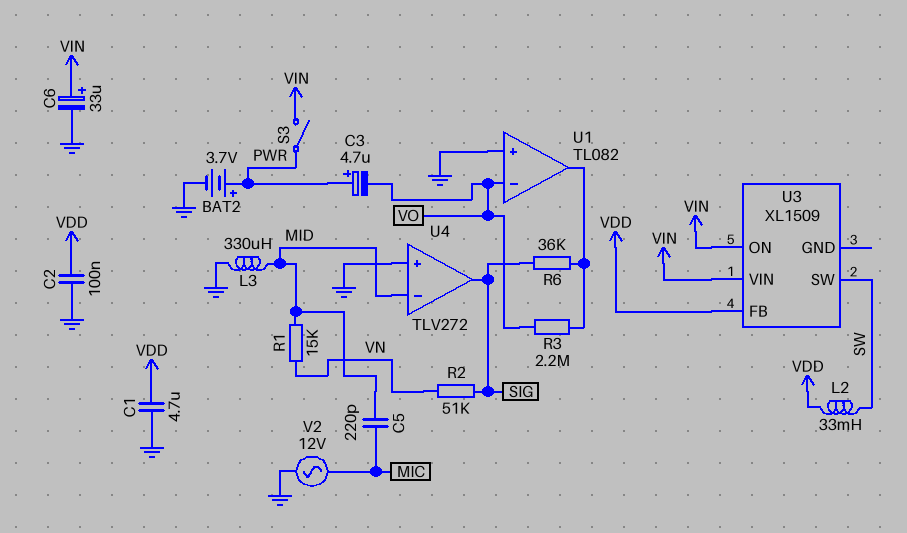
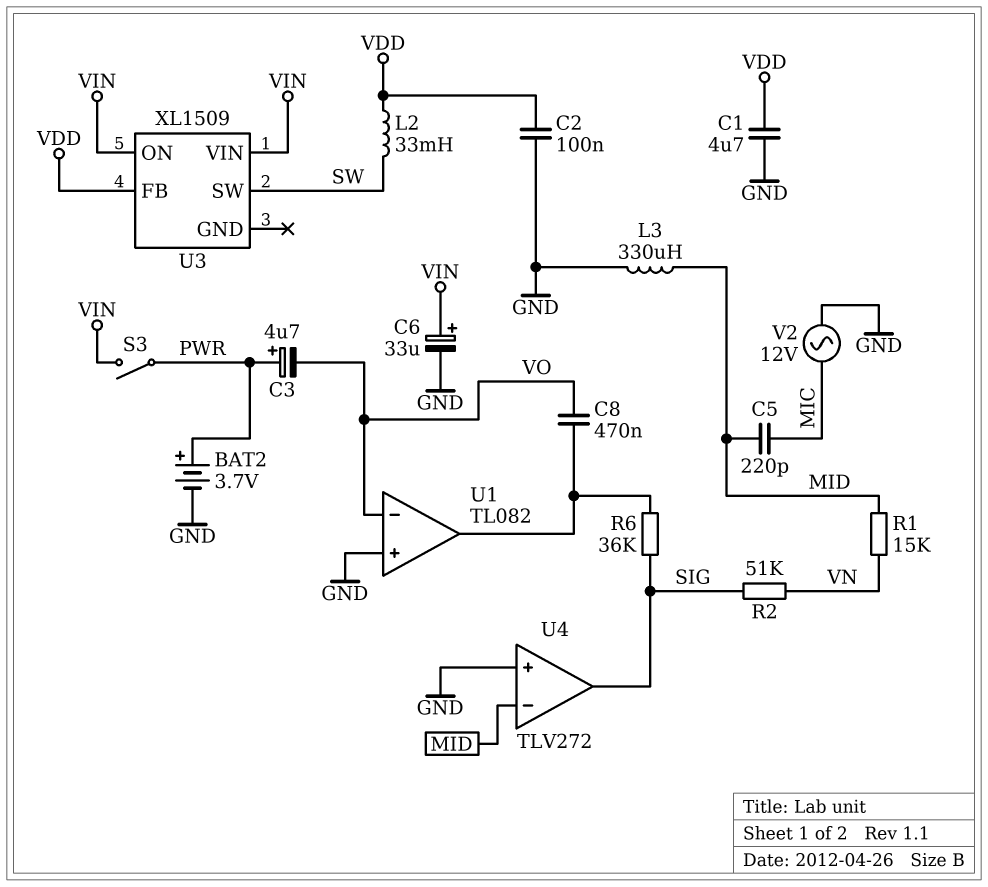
C8: none -> 470nF (U1/out, VO)
R3: 2.2M (U1/out, VO) -> none

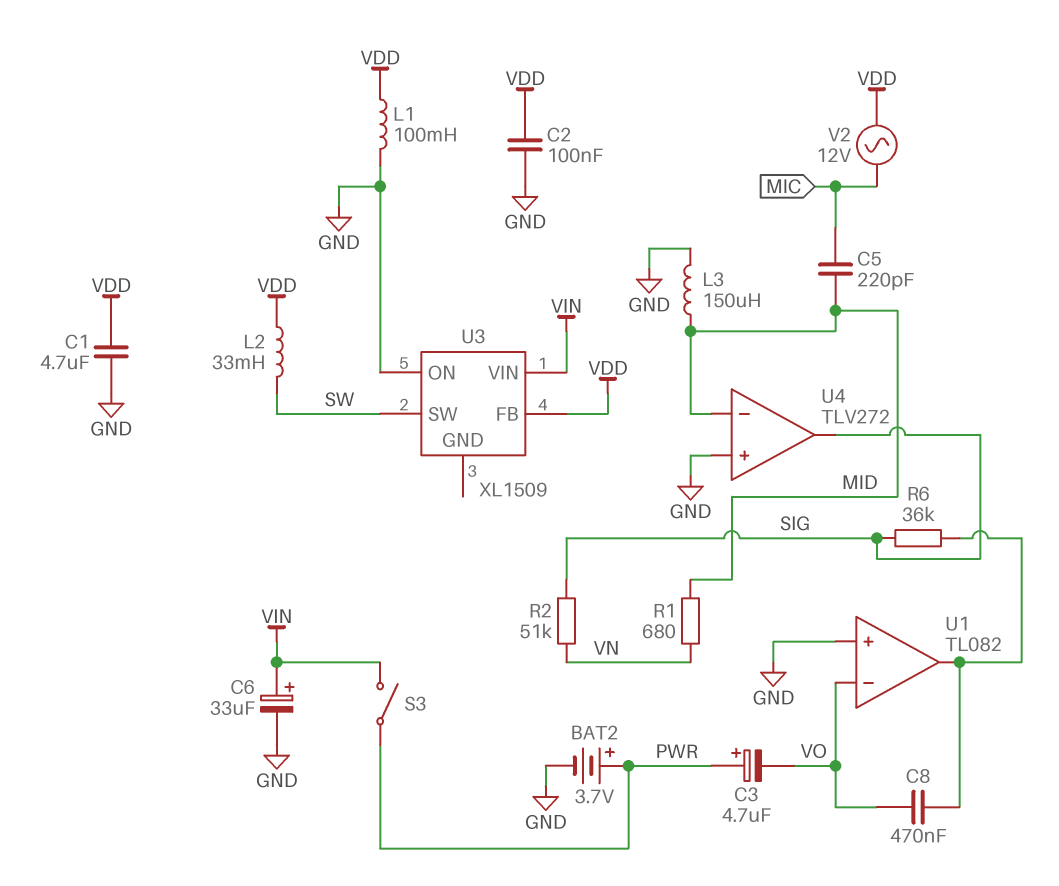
L1: none -> 100mH (GND, VDD)
L3: 330uH (GND, MID) -> 150uH (GND, MID)
R1: 15k (MID, VN) -> 680 (MID, VN)
U3 pin ON: VIN -> GND
V2: AC 12V (GND, MIC) -> AC 12V (MIC, VDD)

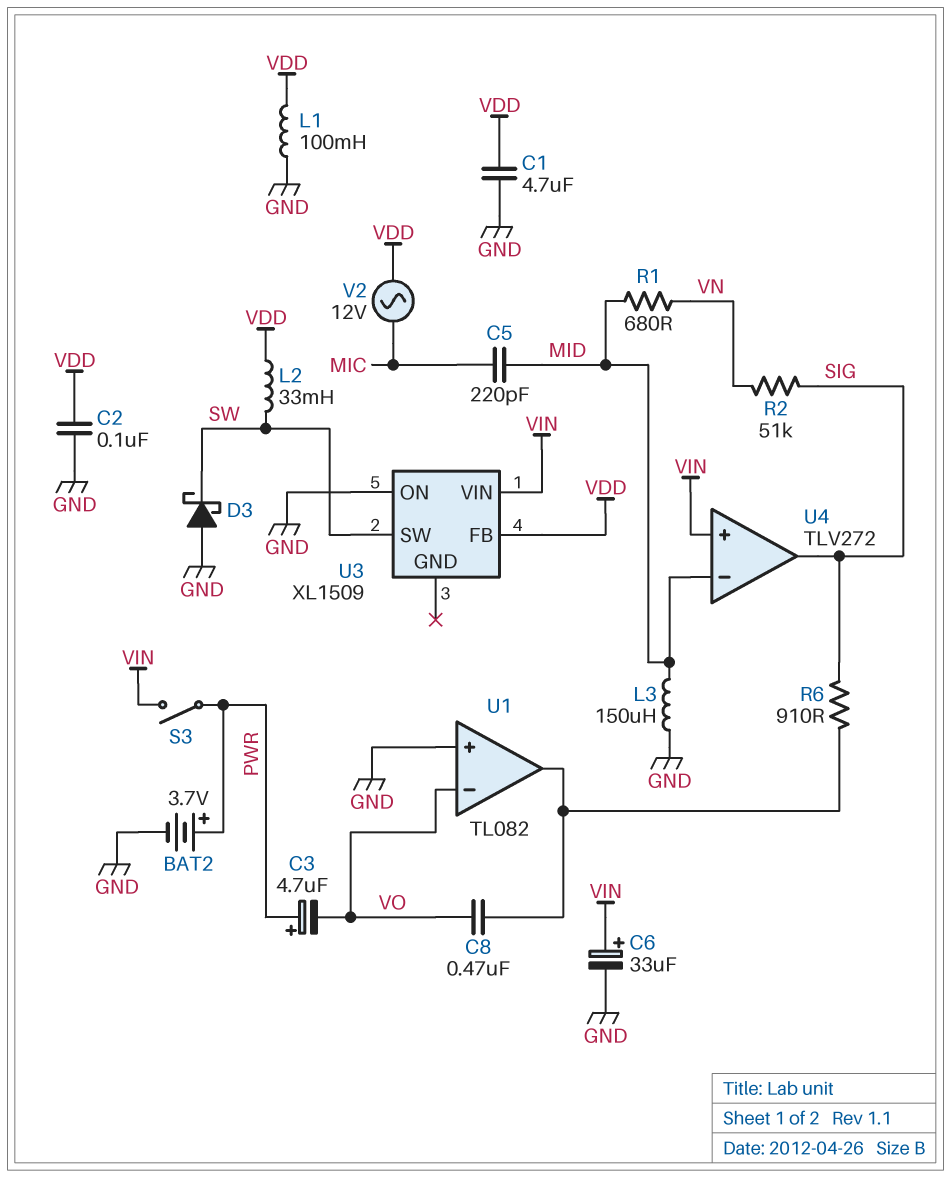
D3: none -> schottky (A GND, K SW)
R6: 36k (SIG, U1/out) -> 910 (SIG, U1/out)
U4 pin in+: GND -> VIN

